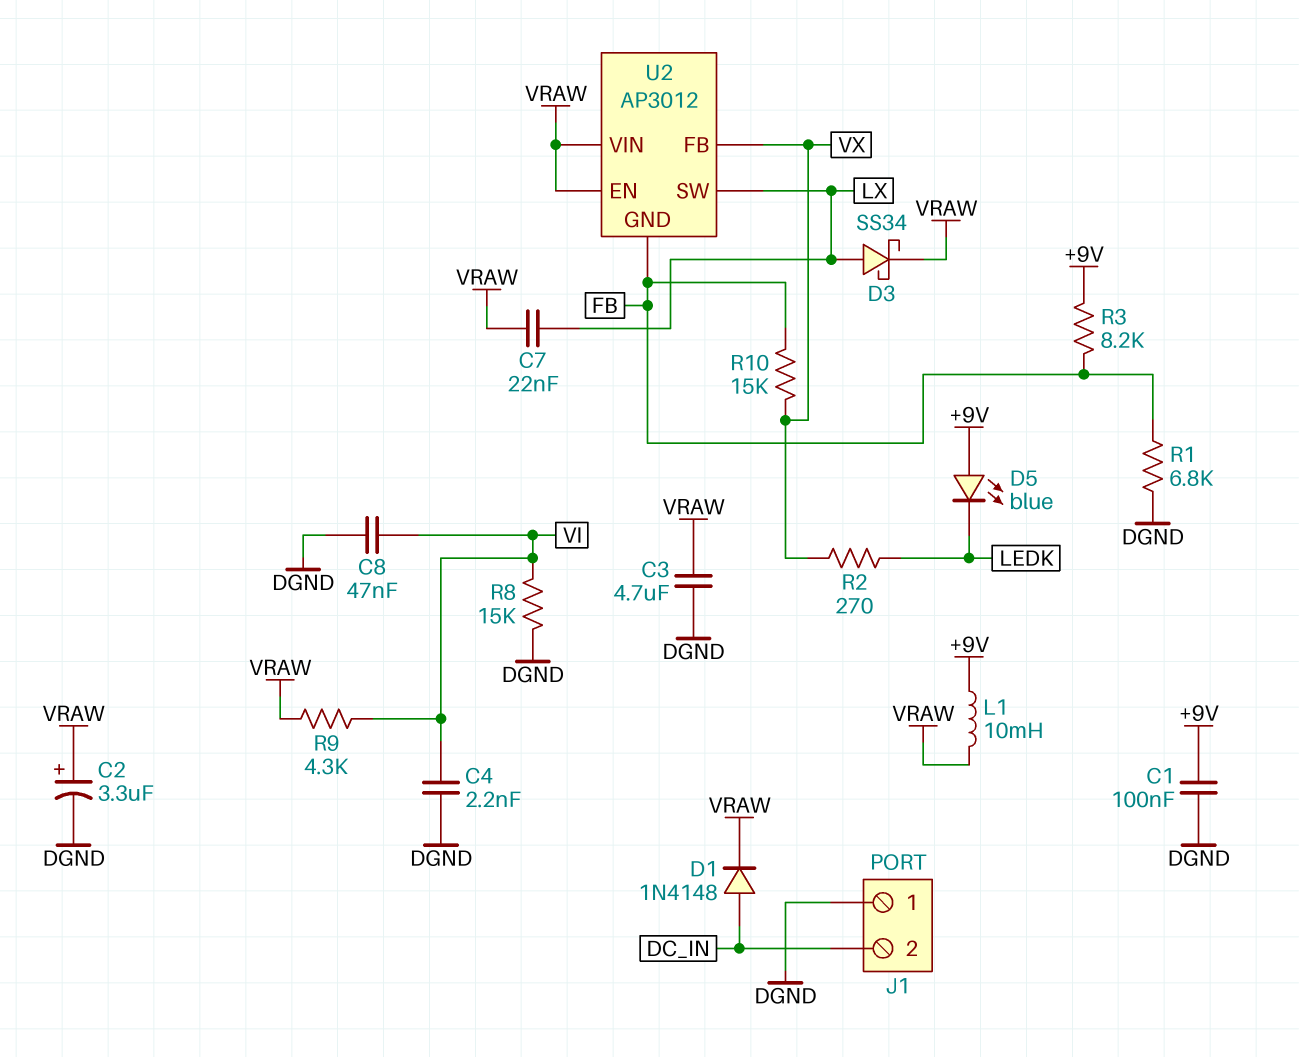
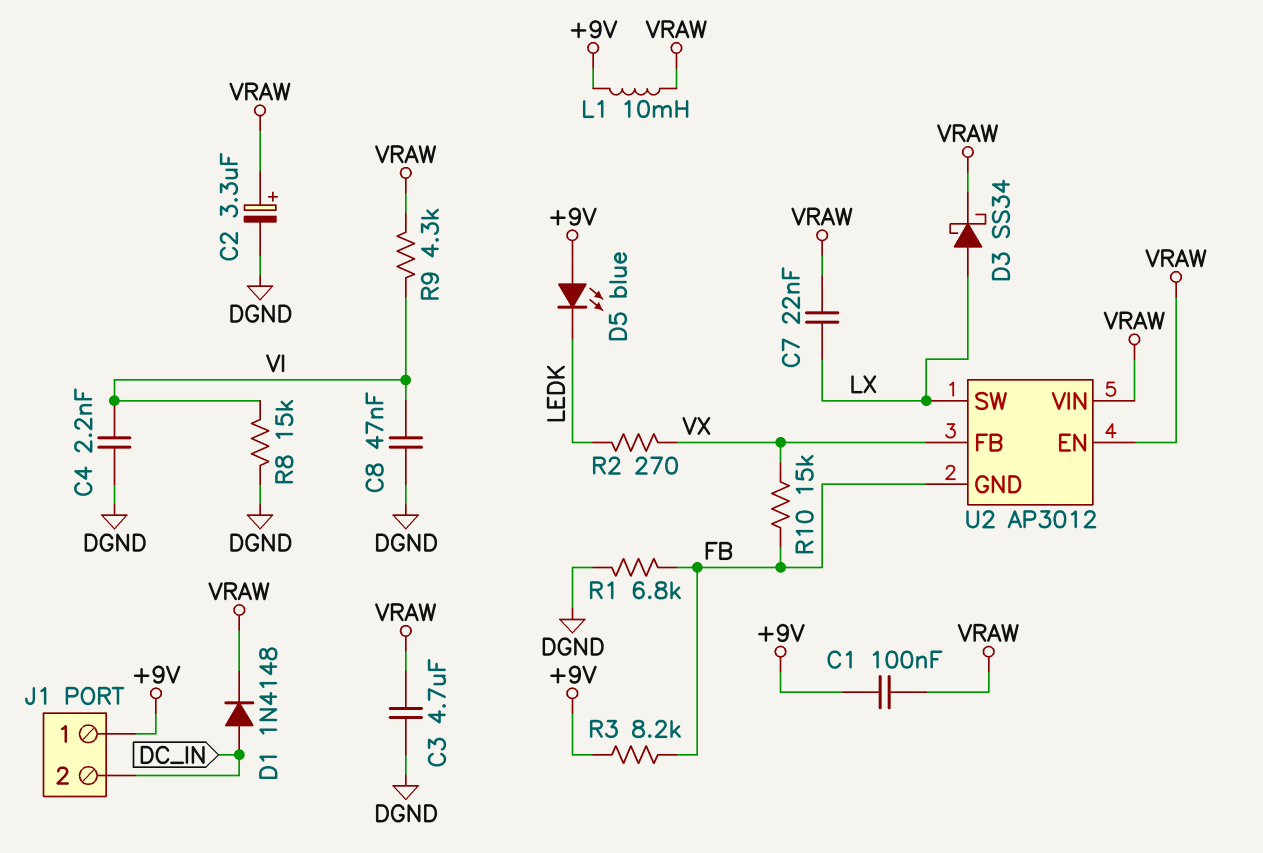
C1: 100nF (+9V, DGND) -> 100nF (+9V, VRAW)
J1 pin 1: DGND -> +9V

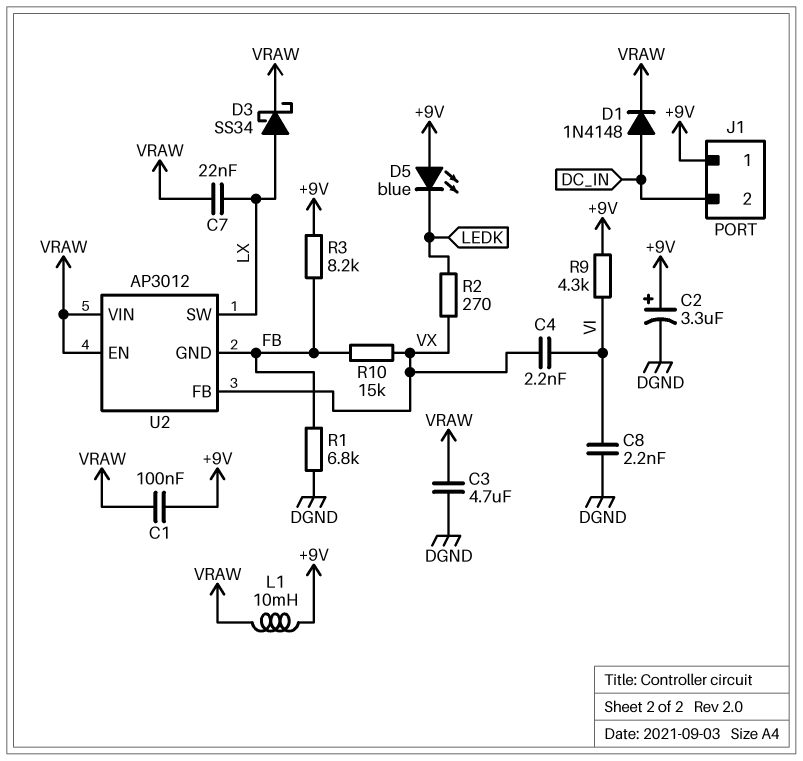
C2: 3.3uF (plus VRAW, minus DGND) -> 3.3uF (plus +9V, minus DGND)
C4: 2.2nF (DGND, VI) -> 2.2nF (VI, VX)
C8: 47nF (DGND, VI) -> 2.2nF (DGND, VI)
R8: 15k (DGND, VI) -> none
R9: 4.3k (VI, VRAW) -> 4.3k (+9V, VI)

